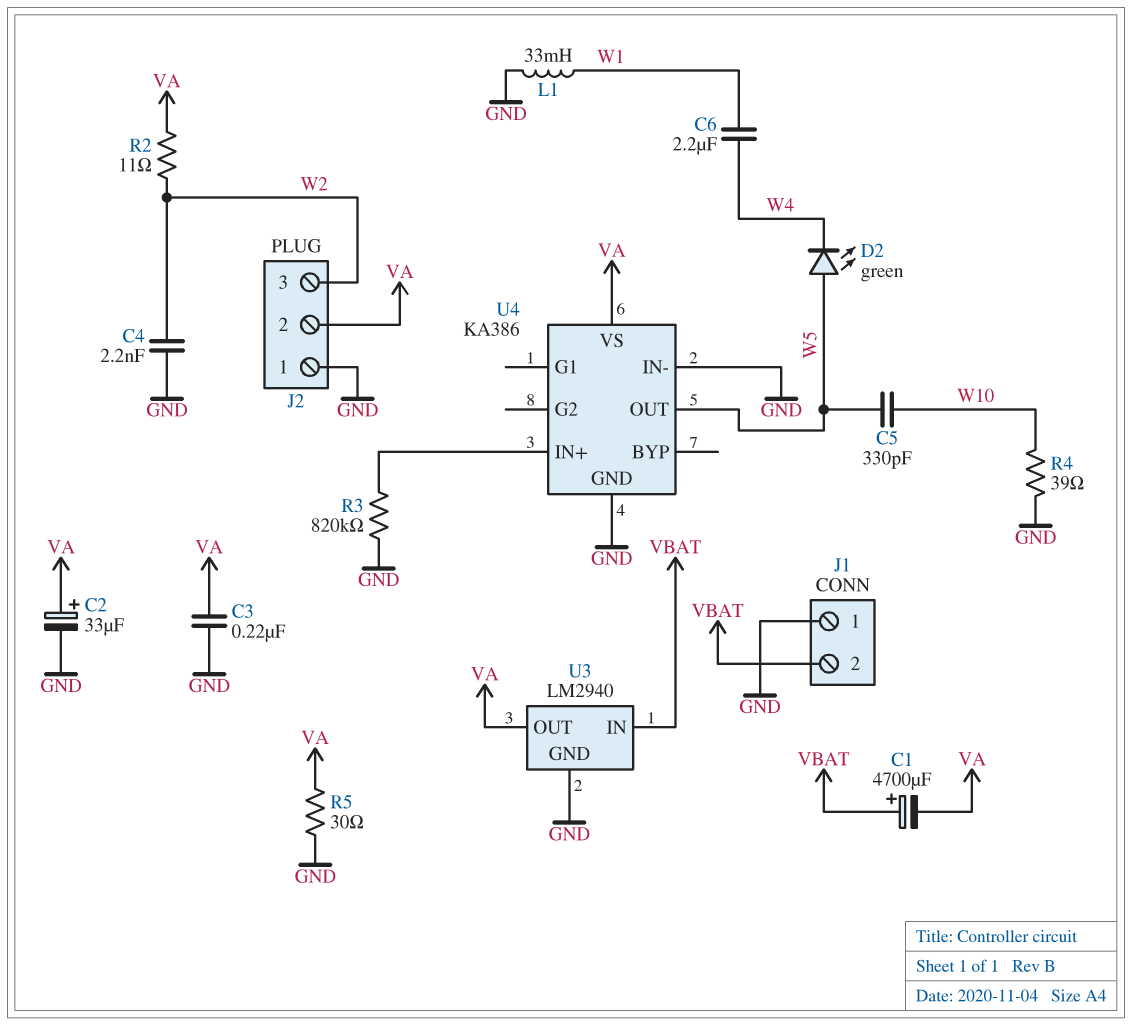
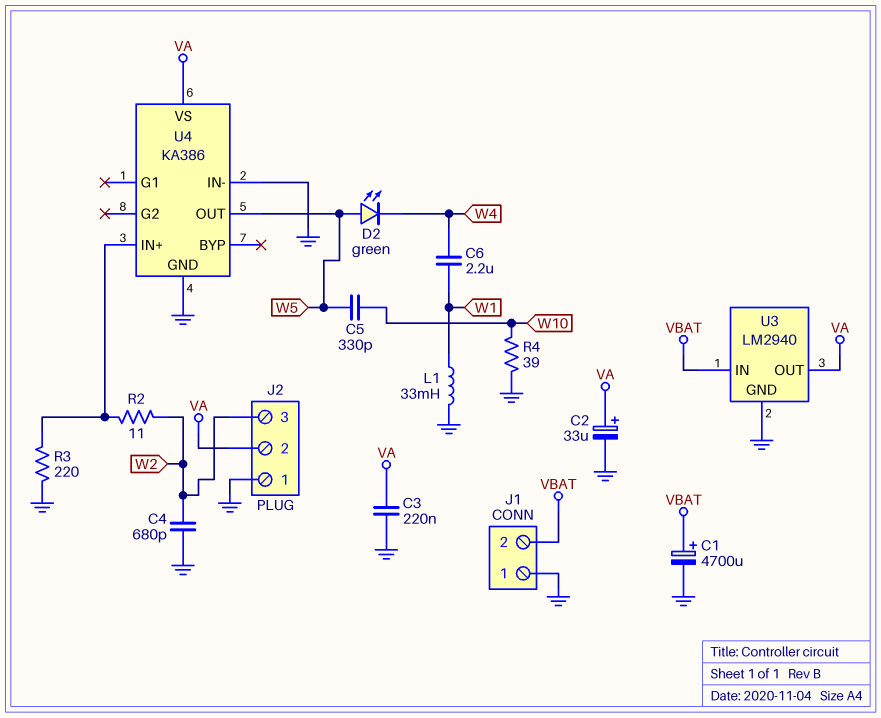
C1: 4700uF (plus VBAT, minus VA) -> 4700uF (plus VBAT, minus GND)
C4: 2.2nF (GND, W2) -> 680pF (GND, W2)
R2: 11 (VA, W2) -> 11 (U4/IN+, W2)
R3: 820k (GND, U4/IN+) -> 220 (GND, U4/IN+)
R5: 30 (GND, VA) -> none

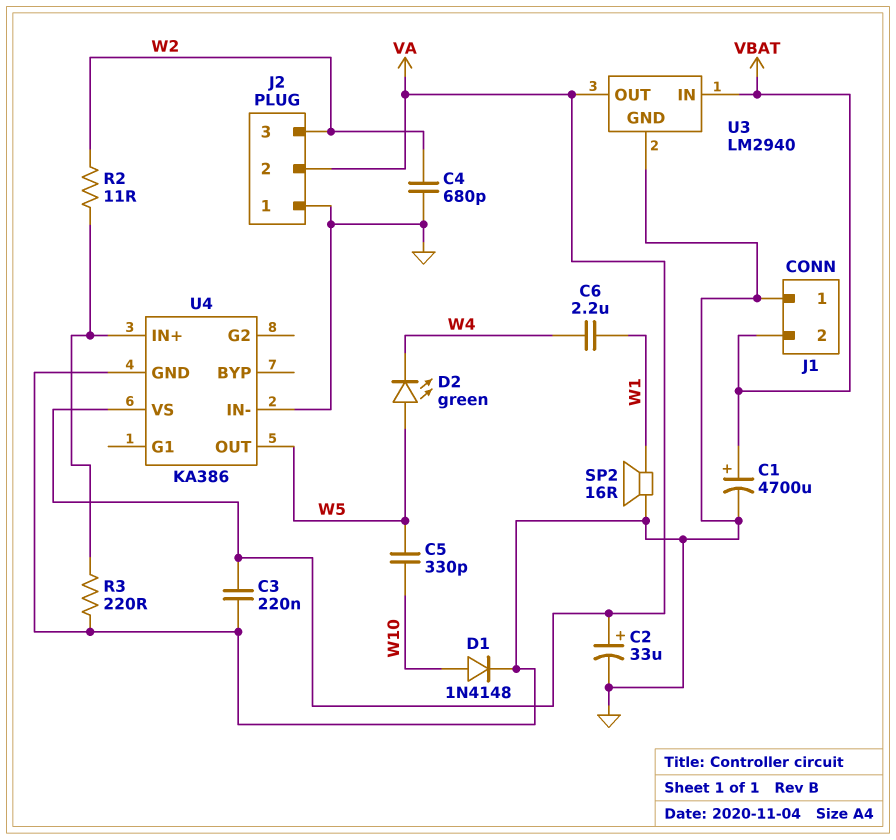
D1: none -> diode 1N4148 (A W10, K GND)
L1: 33mH (GND, W1) -> none
R4: 39 (GND, W10) -> none
SP2: none -> speaker 16R (GND, W1)

